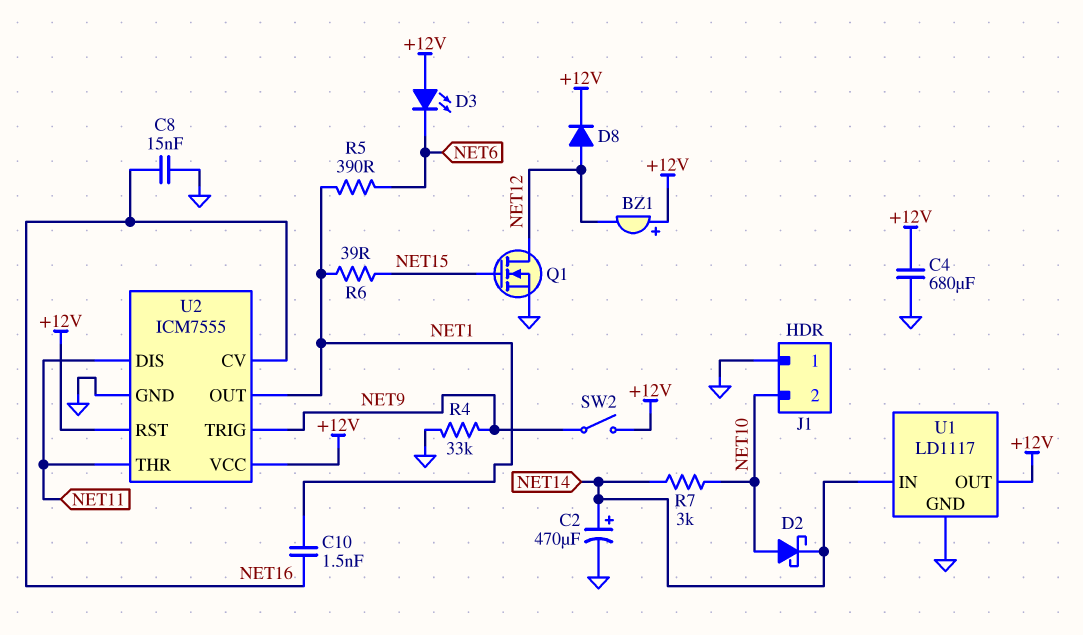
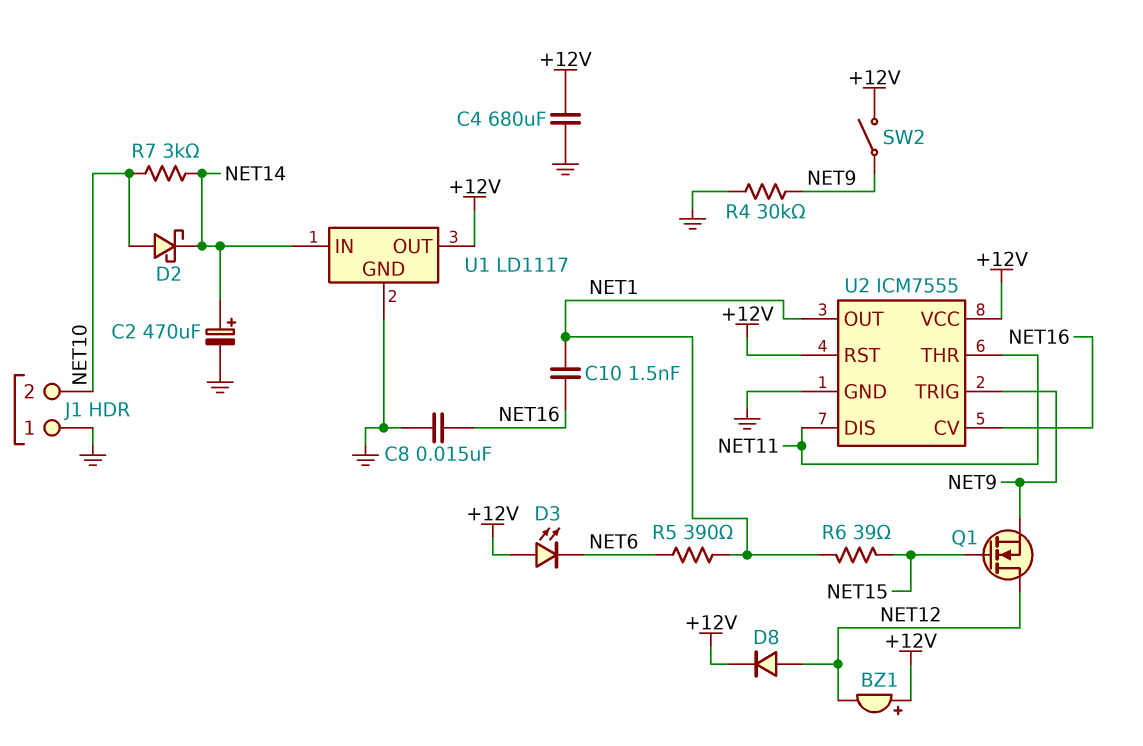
Q1: NMOS (G NET15, D NET12, S GND) -> NMOS (G NET15, D NET12, S NET9)
R4: 33k (GND, NET9) -> 30k (GND, NET9)

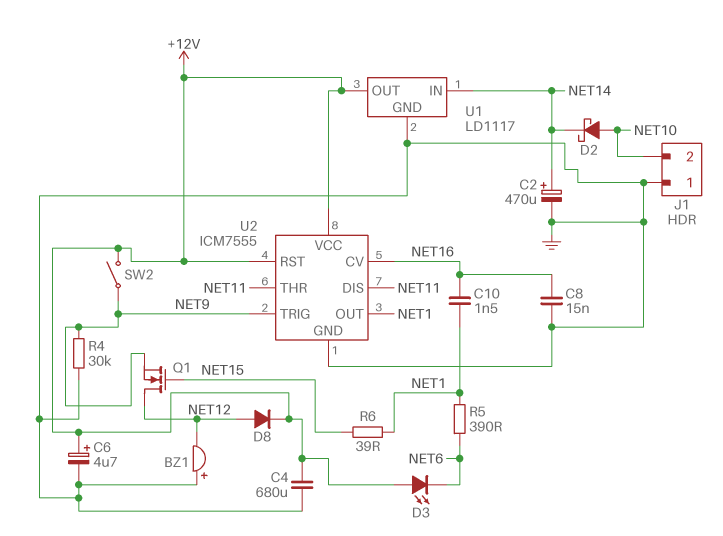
BZ1: buzzer (plus +12V, minus NET12) -> buzzer (plus GND, minus NET12)
C6: none -> 4.7uF (plus +12V, minus GND)
R7: 3k (NET10, NET14) -> none

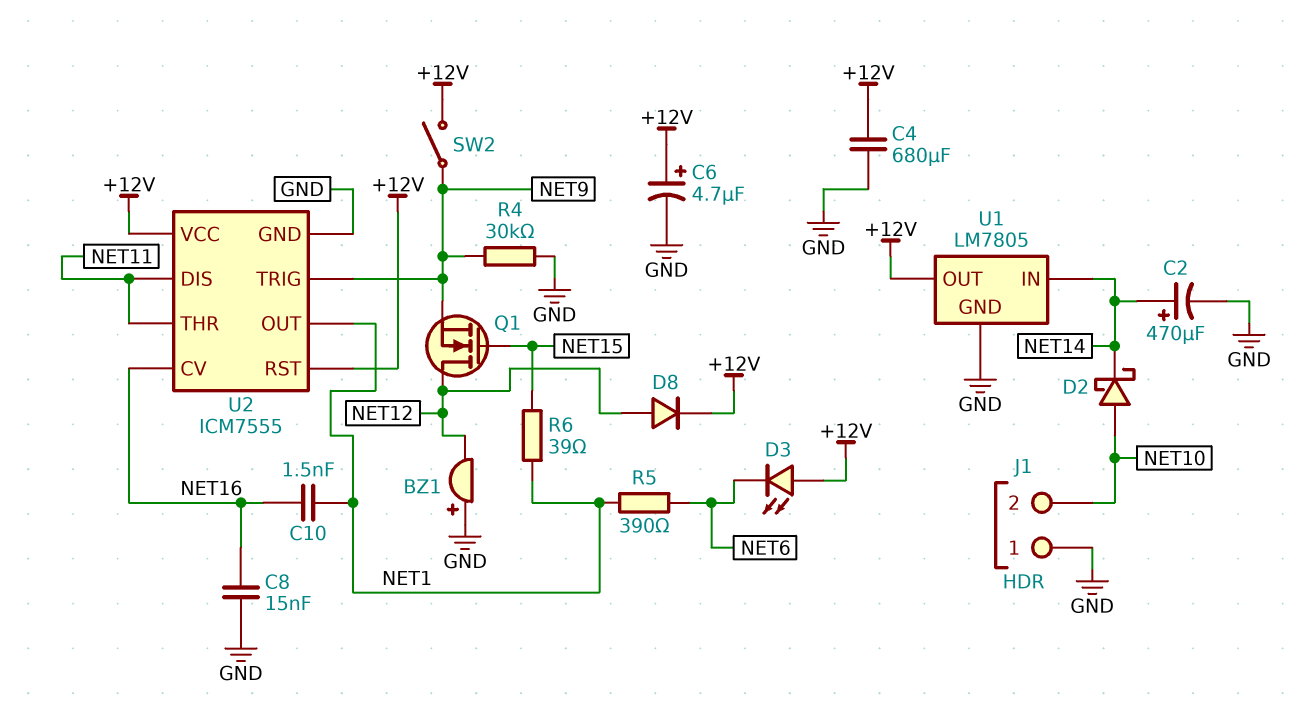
U1: LD1117 -> LM7805

